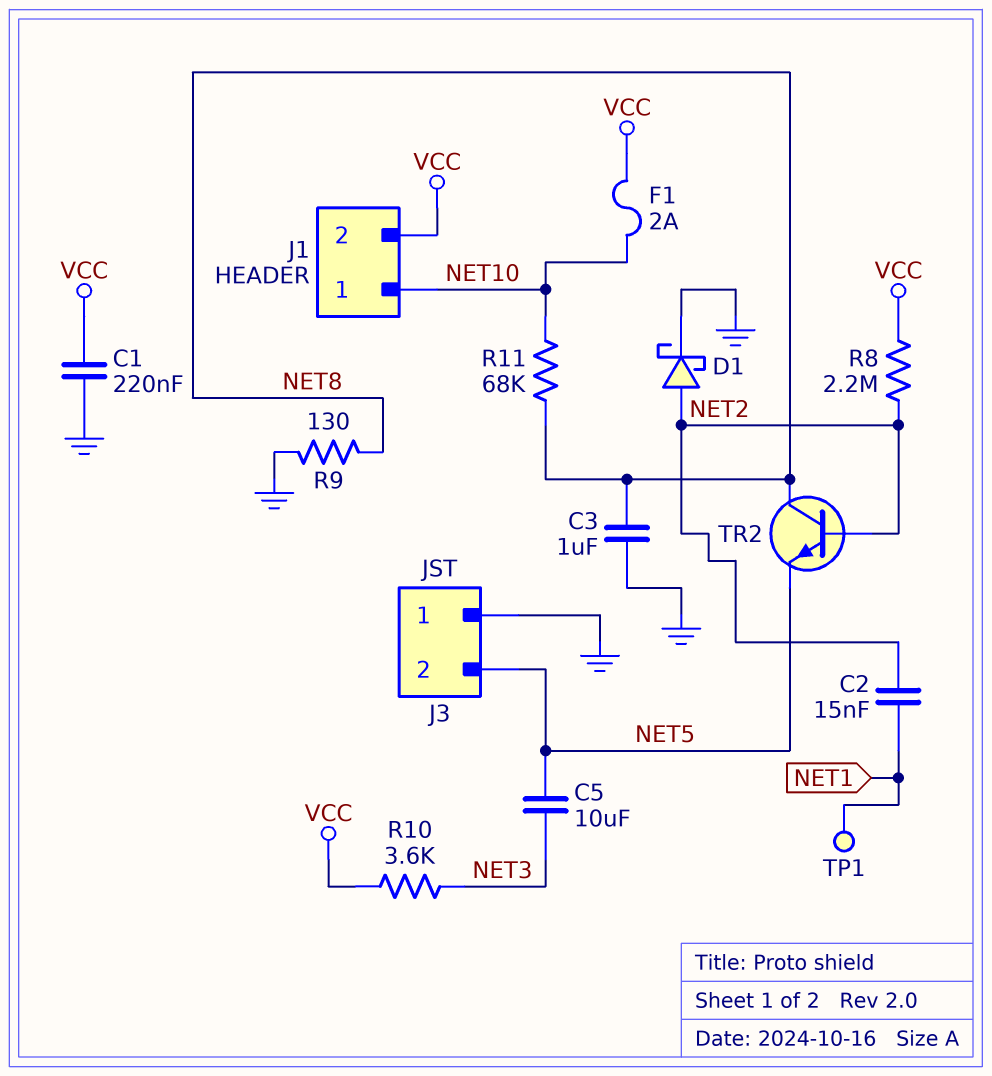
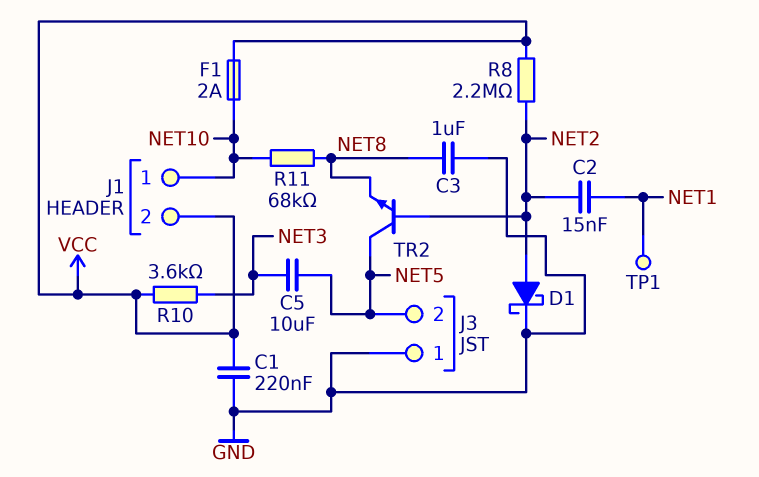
R9: 130 (GND, NET8) -> none
TR2: NPN (B NET2, C NET8, E NET5) -> NPN (B NET2, C NET5, E NET8)

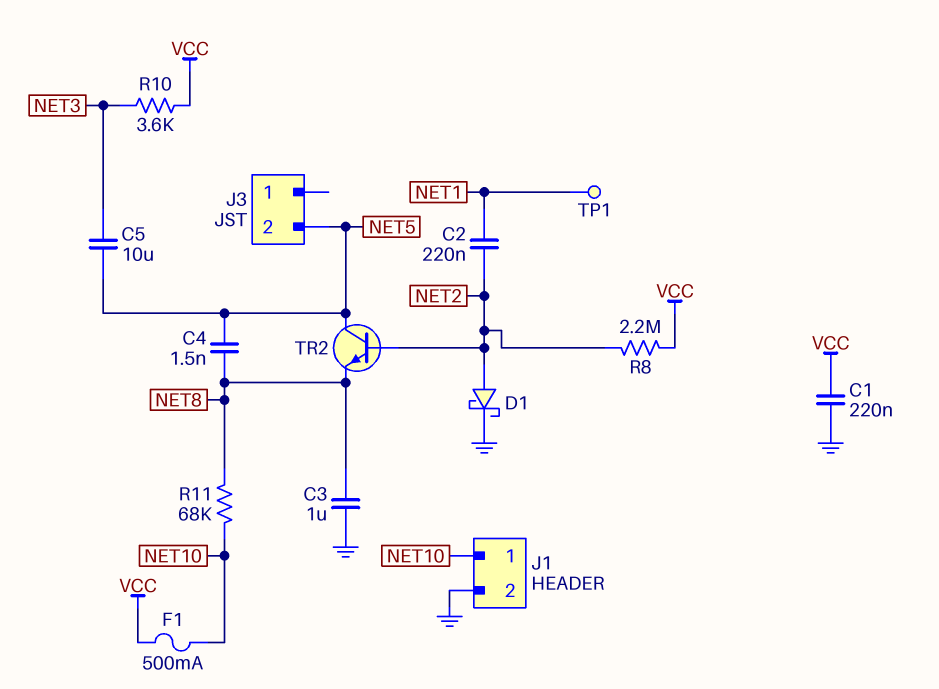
C2: 15nF (NET1, NET2) -> 220nF (NET1, NET2)
C4: none -> 1.5nF (NET5, NET8)
F1: 2A (NET10, VCC) -> 500mA (NET10, VCC)
J1 pin 2: VCC -> GND
J3 pin 1: GND -> none

